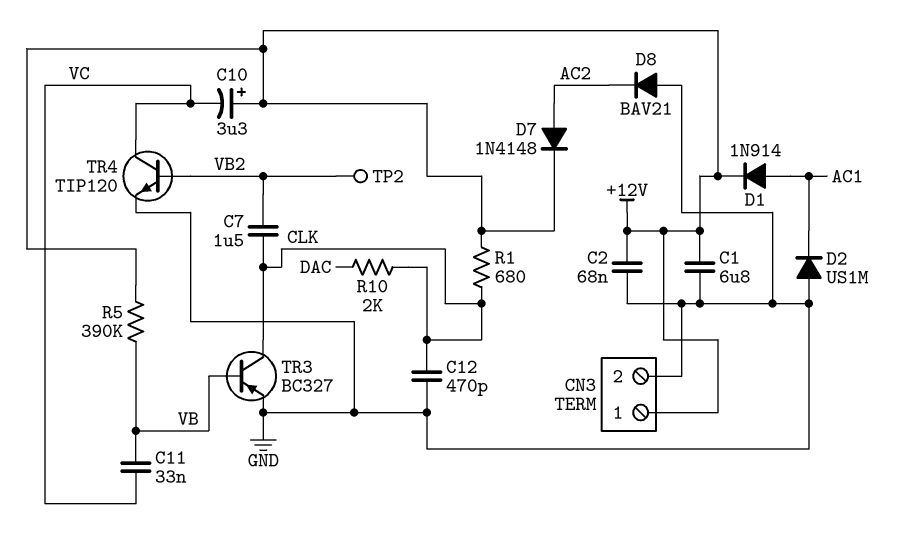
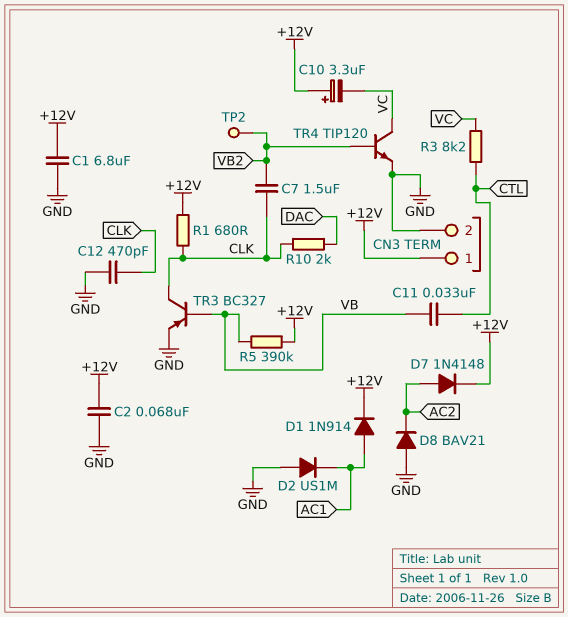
C11: 33nF (VB, VC) -> 33nF (CTL, VB)
R3: none -> 8.2k (CTL, VC)

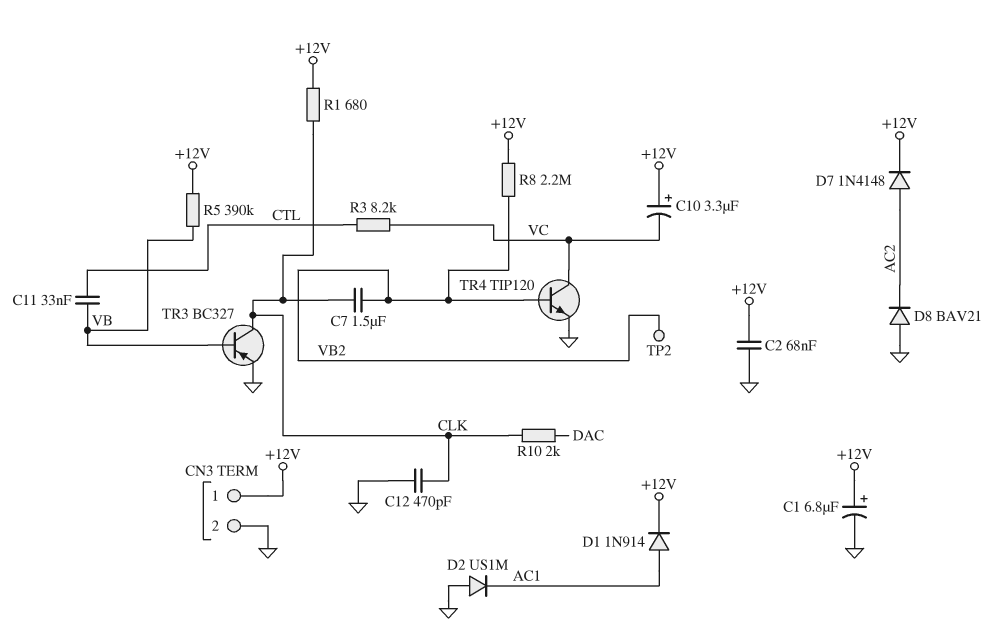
C1: 6.8uF (+12V, GND) -> 6.8uF (plus +12V, minus GND)
R8: none -> 2.2M (+12V, VB2)

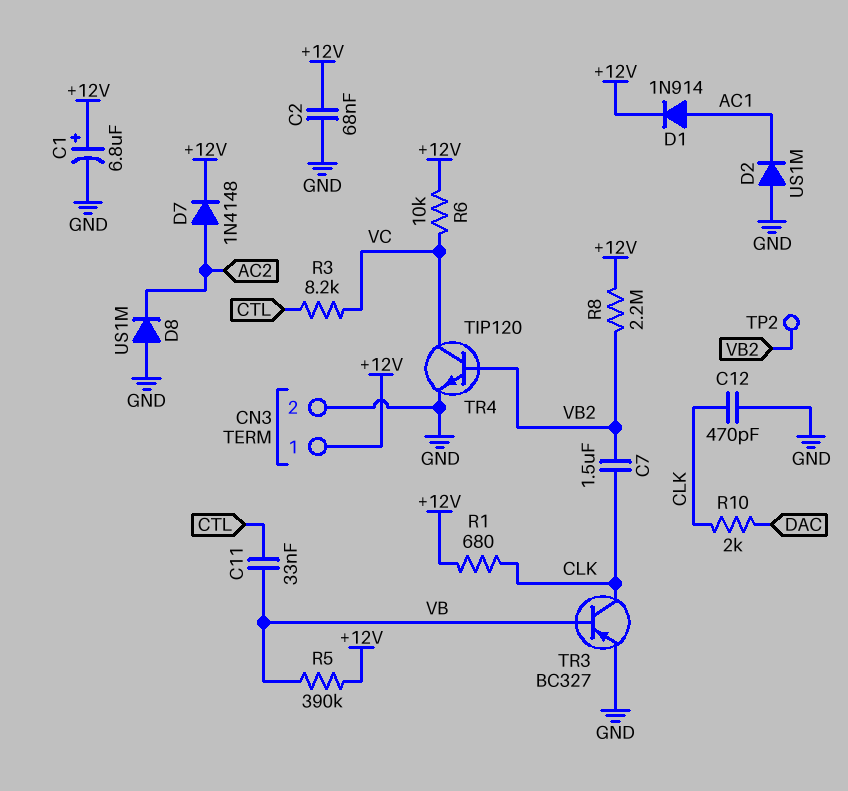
C10: 3.3uF (plus +12V, minus VC) -> none
D8: diode BAV21 (A GND, K AC2) -> diode US1M (A GND, K AC2)
R6: none -> 10k (+12V, VC)

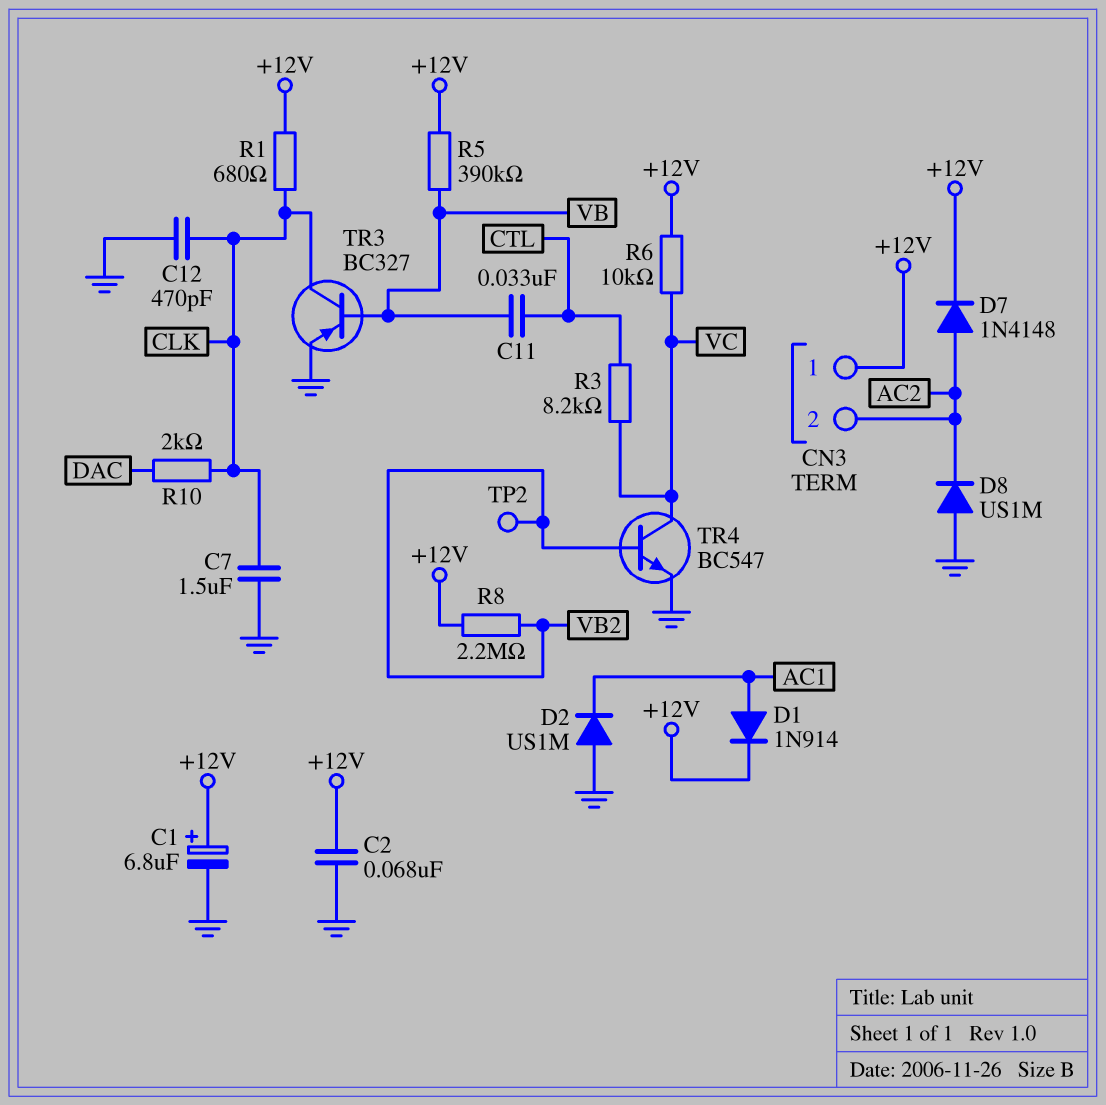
C7: 1.5uF (CLK, VB2) -> 1.5uF (CLK, GND)
CN3 pin 2: GND -> AC2
TR4: NPN TIP120 (B VB2, C VC, E GND) -> NPN BC547 (B VB2, C VC, E GND)

